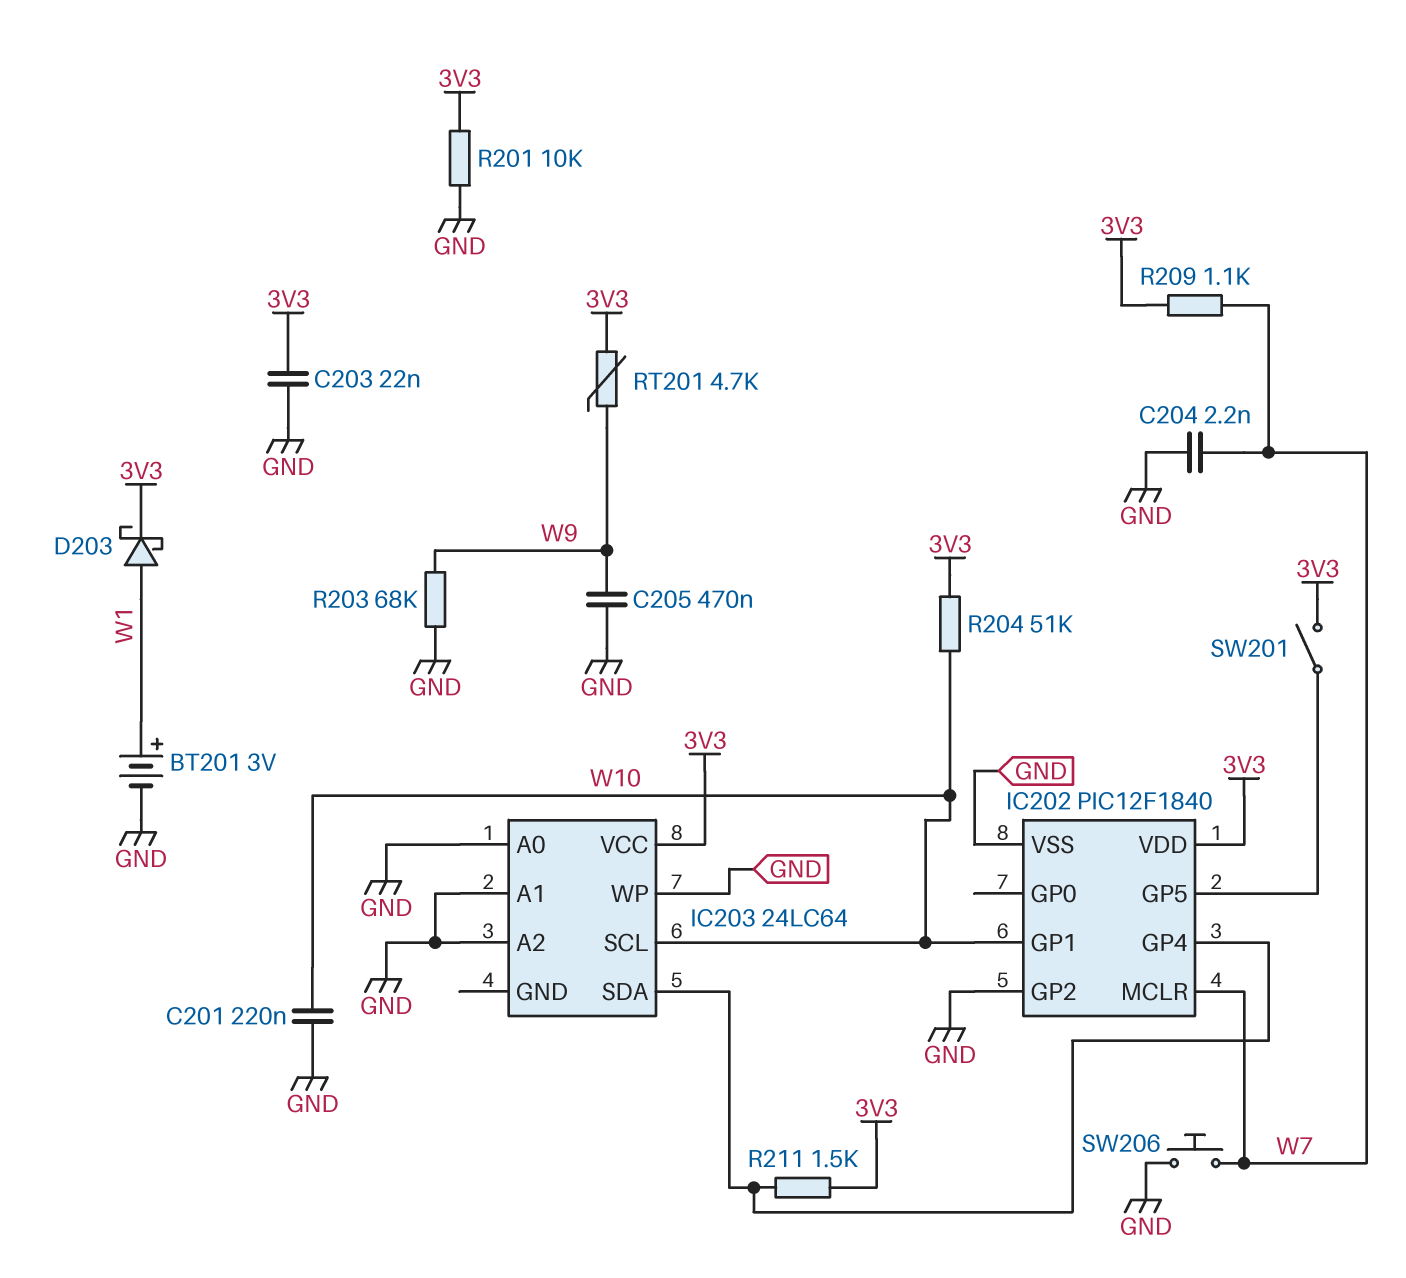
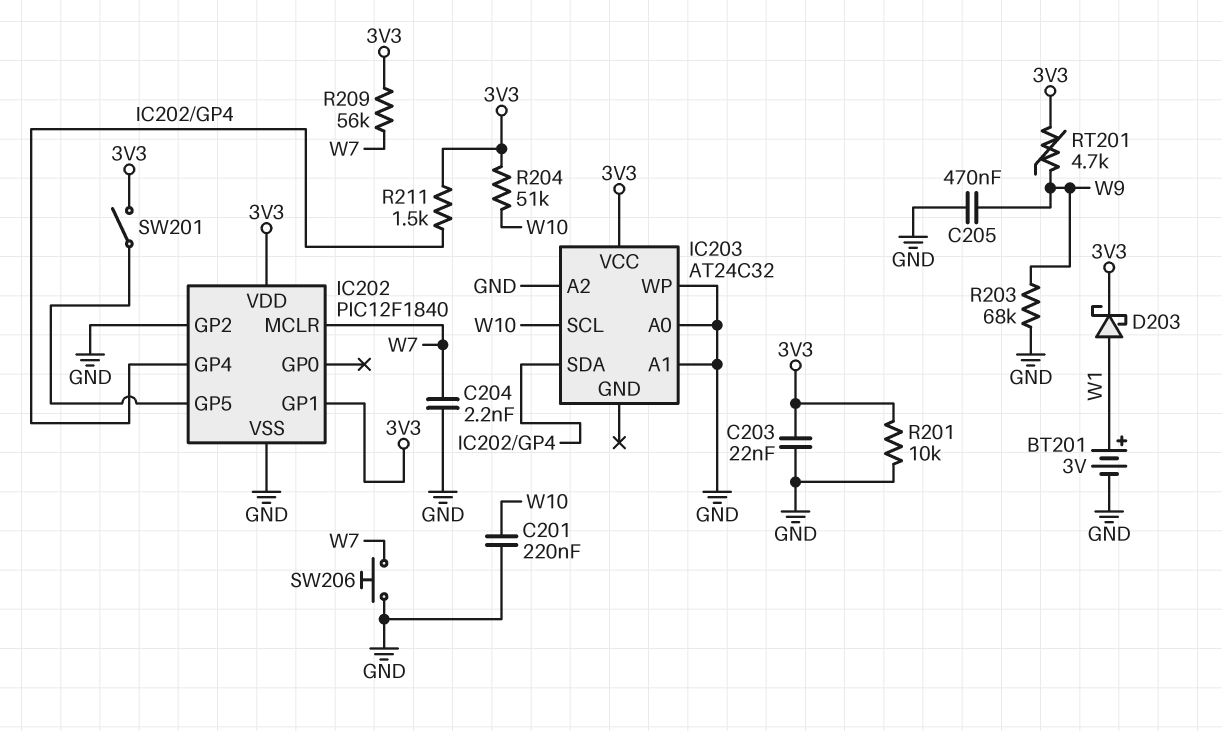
IC202 pin GP1: W10 -> 3V3
IC203: 24LC64 -> AT24C32
R209: 1.1k (3V3, W7) -> 56k (3V3, W7)

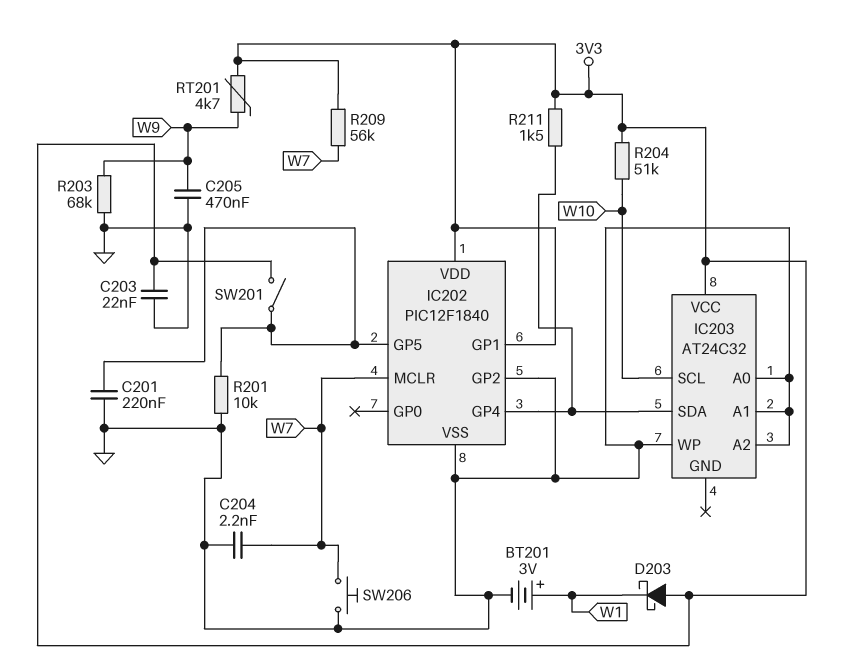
C201: 220nF (GND, W10) -> 220nF (GND, IC202/GP5)
D203: schottky (A W1, K 3V3) -> schottky (A 3V3, K W1)
R201: 10k (3V3, GND) -> 10k (GND, IC202/GP5)

